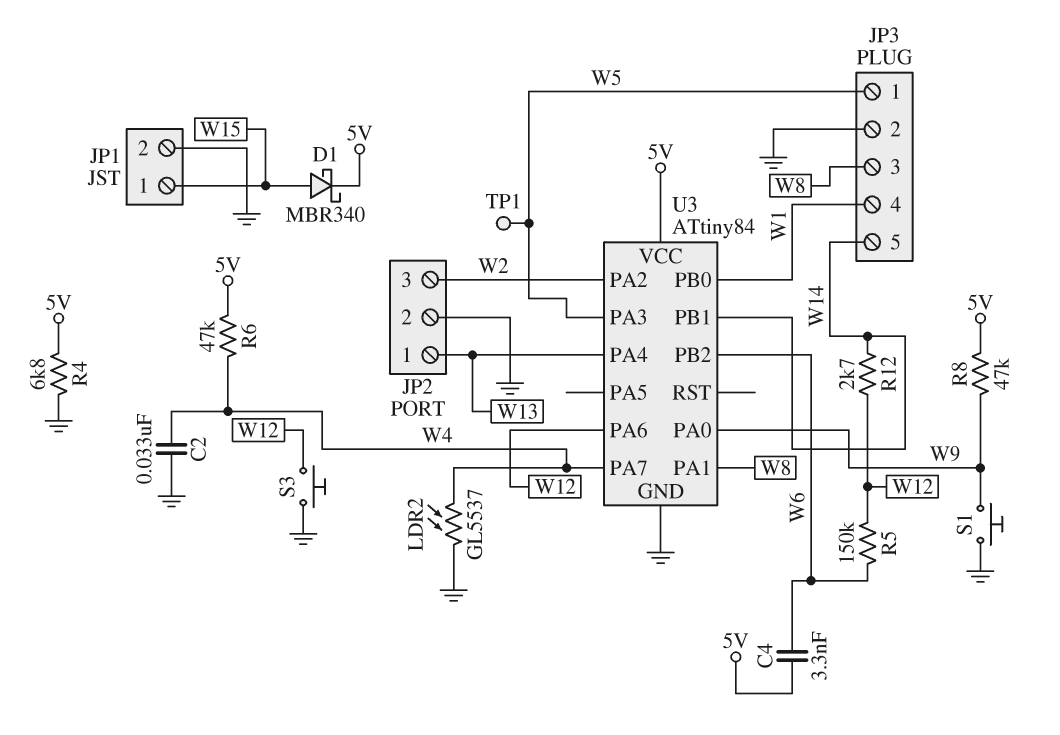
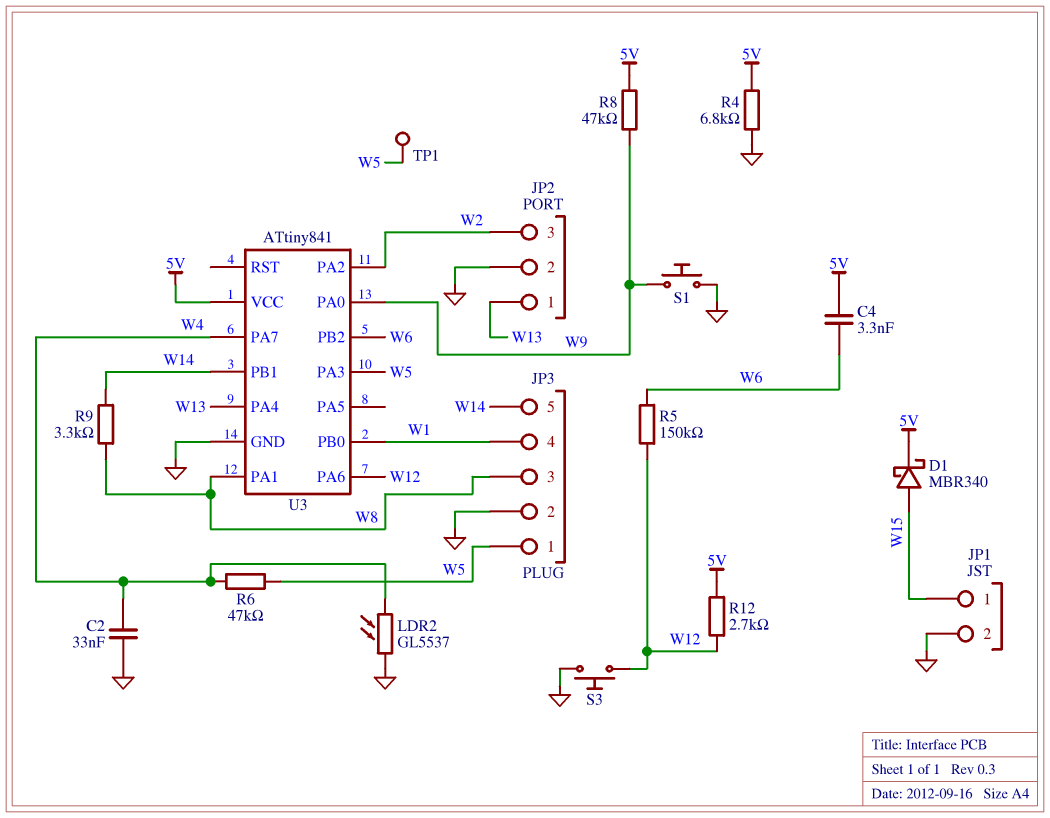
R6: 47k (5V, W4) -> 47k (W4, W5)
R9: none -> 3.3k (W8, W14)
R12: 2.7k (W12, W14) -> 2.7k (5V, W12)
U3: ATtiny84 -> ATtiny841

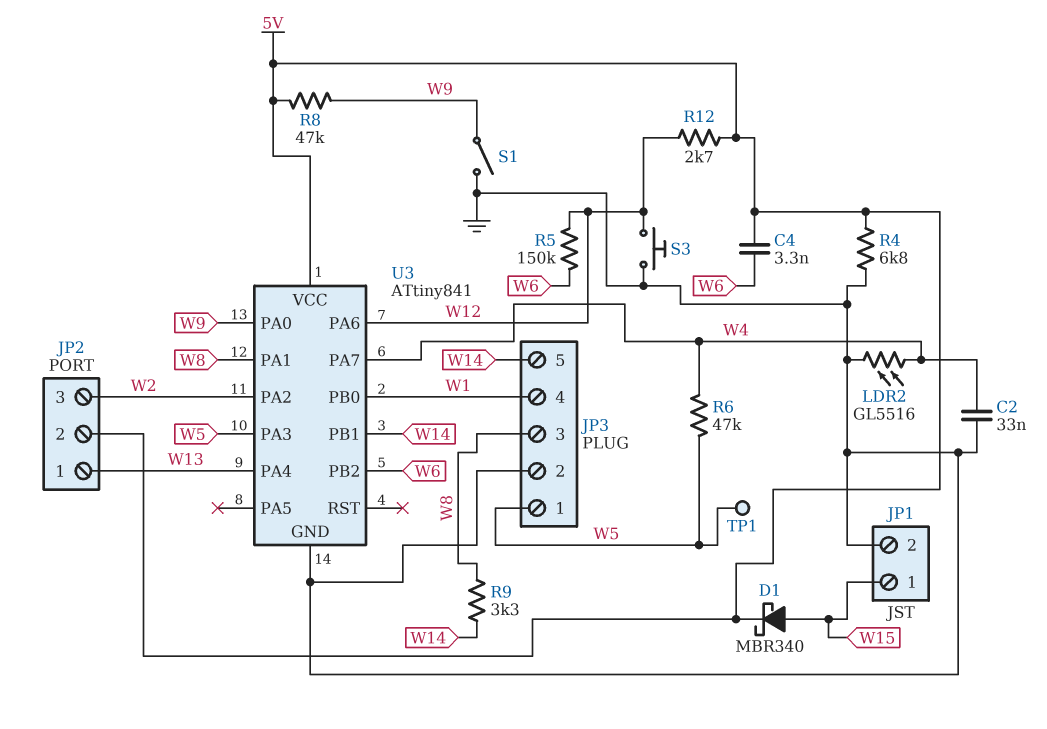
JP2 pin 2: GND -> 5V
LDR2: GL5537 (GND, W4) -> GL5516 (GND, W4)
S1: button (GND, W9) -> switch (GND, W9)

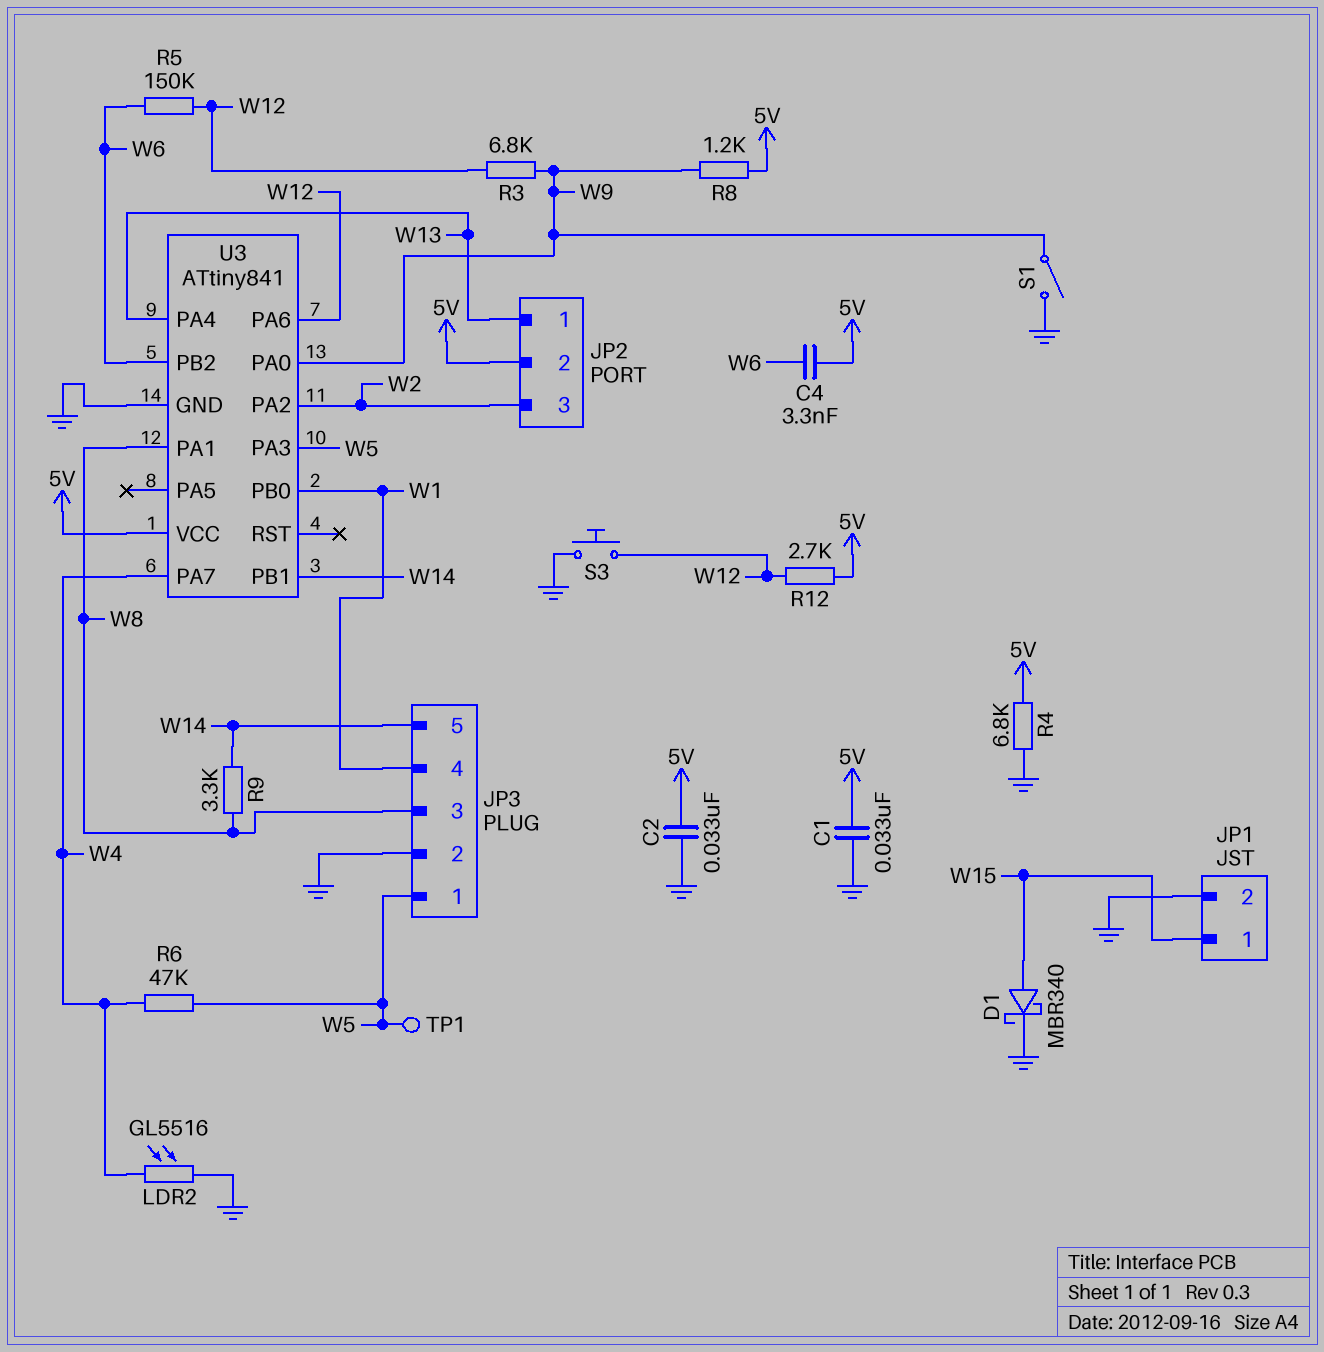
C1: none -> 33nF (5V, GND)
C2: 33nF (GND, W4) -> 33nF (5V, GND)
D1: schottky MBR340 (A W15, K 5V) -> schottky MBR340 (A W15, K GND)
R3: none -> 6.8k (W9, W12)
R8: 47k (5V, W9) -> 1.2k (5V, W9)

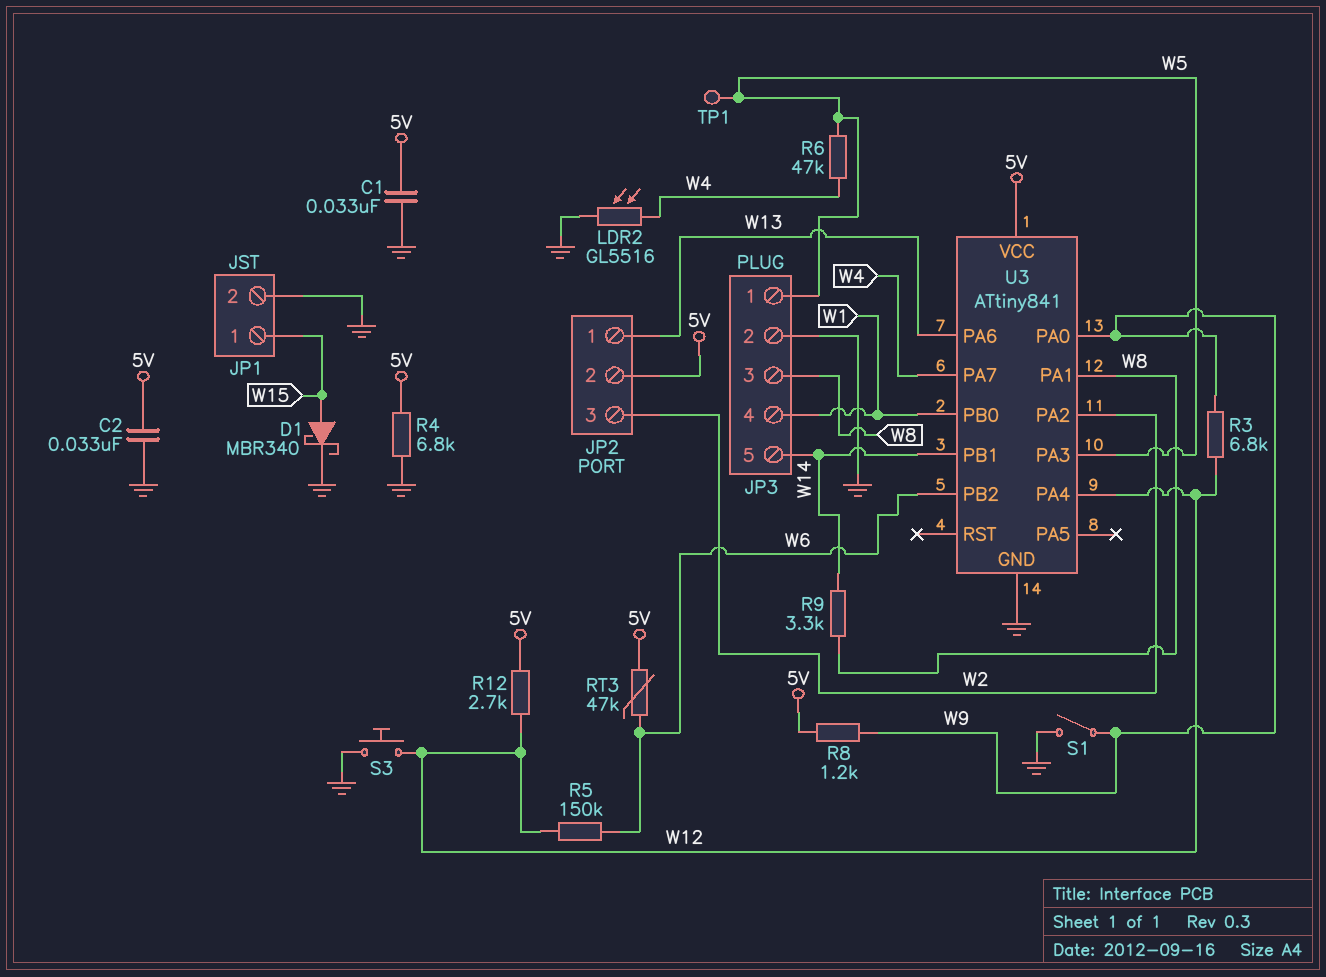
C4: 3.3nF (5V, W6) -> none
RT3: none -> 47k (5V, W6)
U3 pin PA4: W13 -> W12
U3 pin PA6: W12 -> W13

